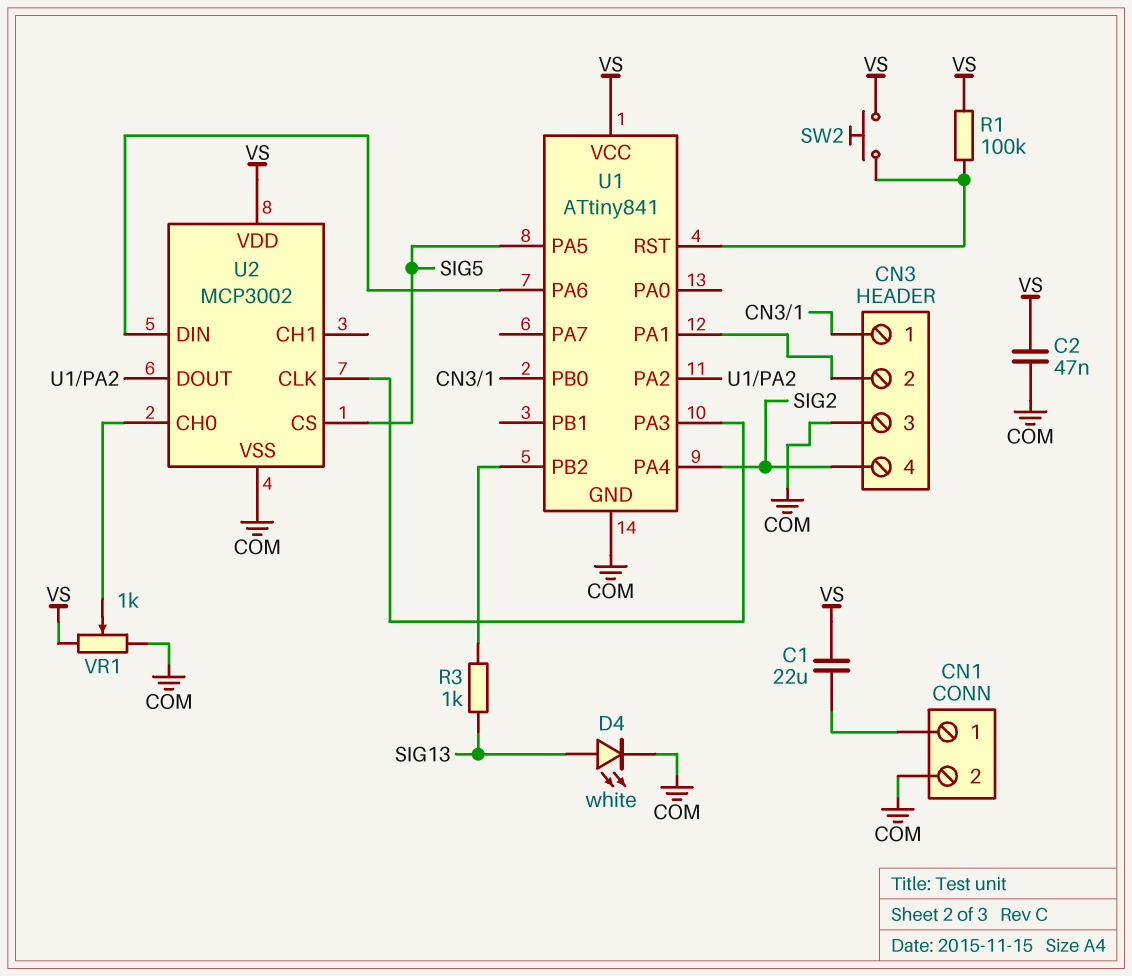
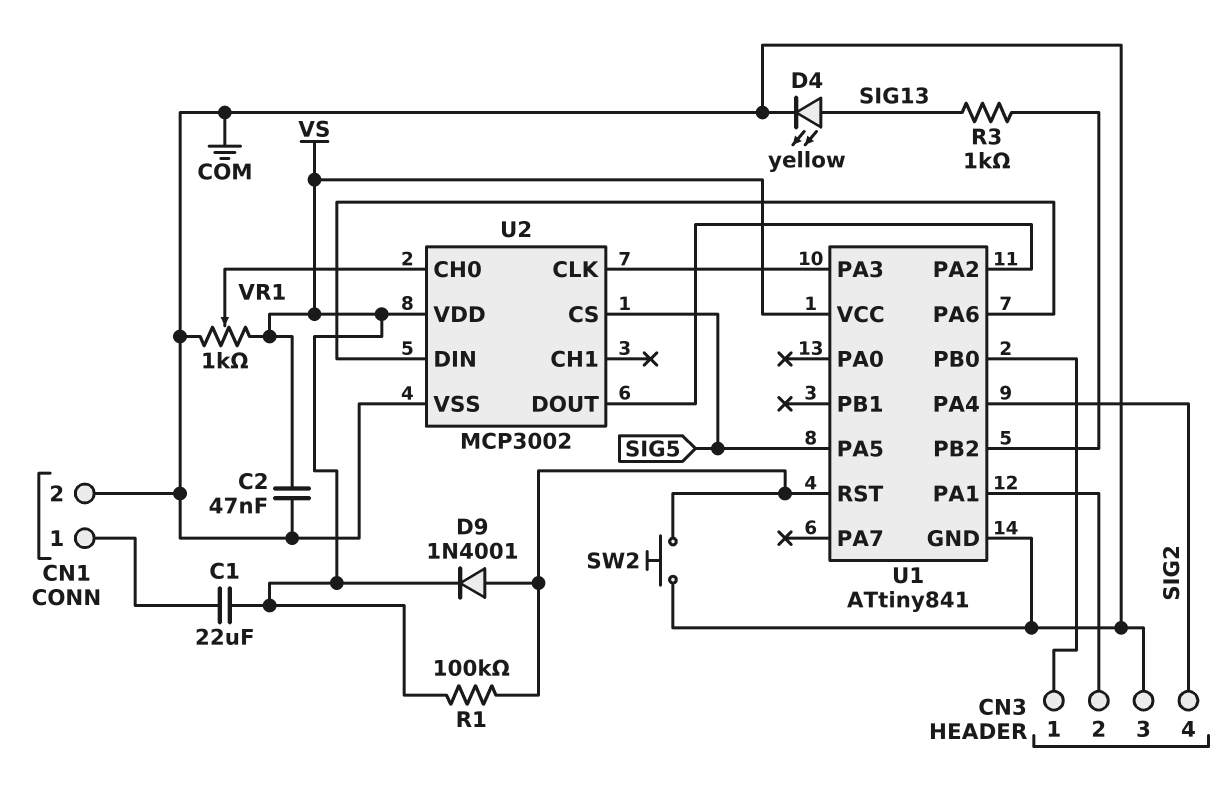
D4: LED white (A SIG13, K COM) -> LED yellow (A SIG13, K COM)
D9: none -> diode 1N4001 (A U1/RST, K VS)
SW2: button (U1/RST, VS) -> button (COM, U1/RST)

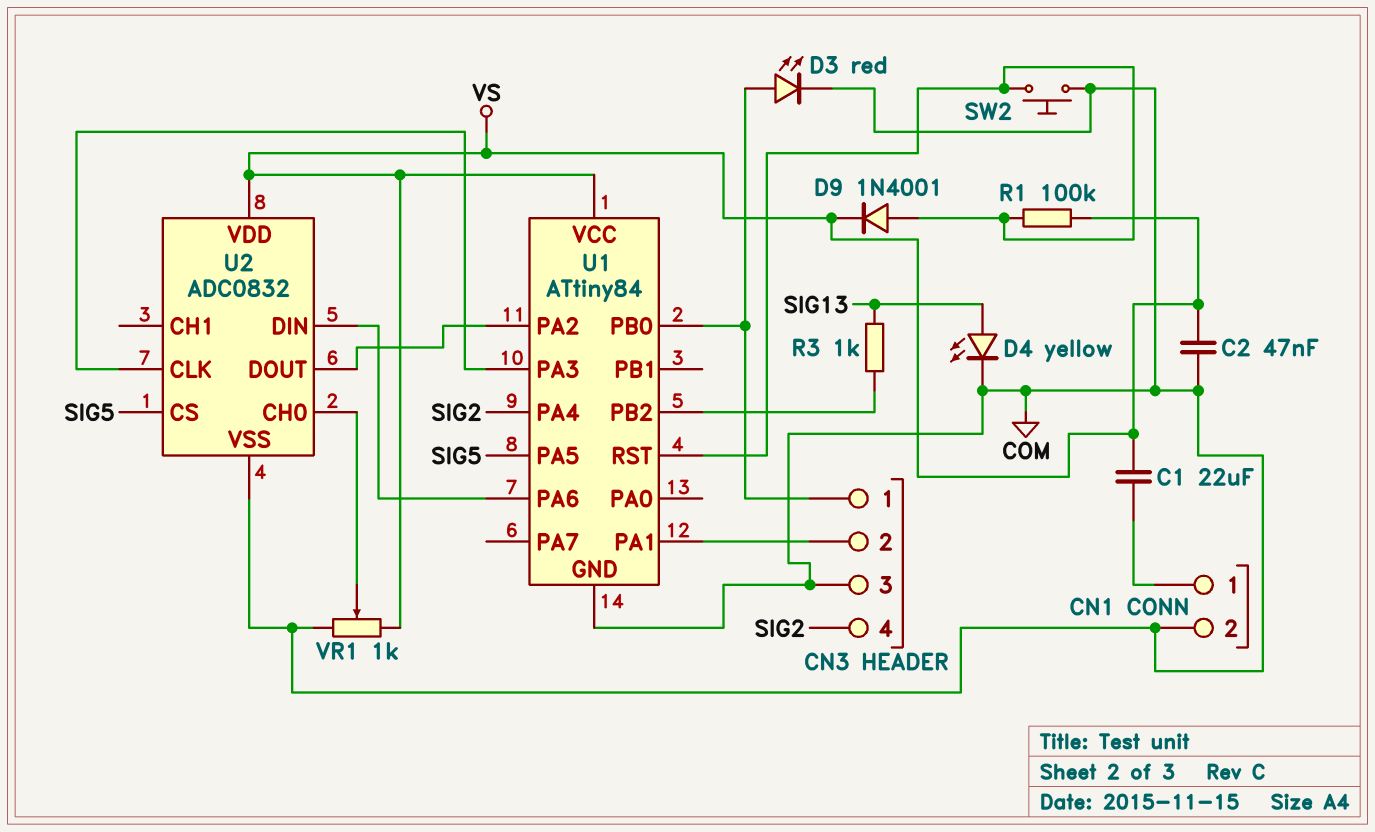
D3: none -> LED red (A CN3/1, K COM)
U1: ATtiny841 -> ATtiny84
U2: MCP3002 -> ADC0832

